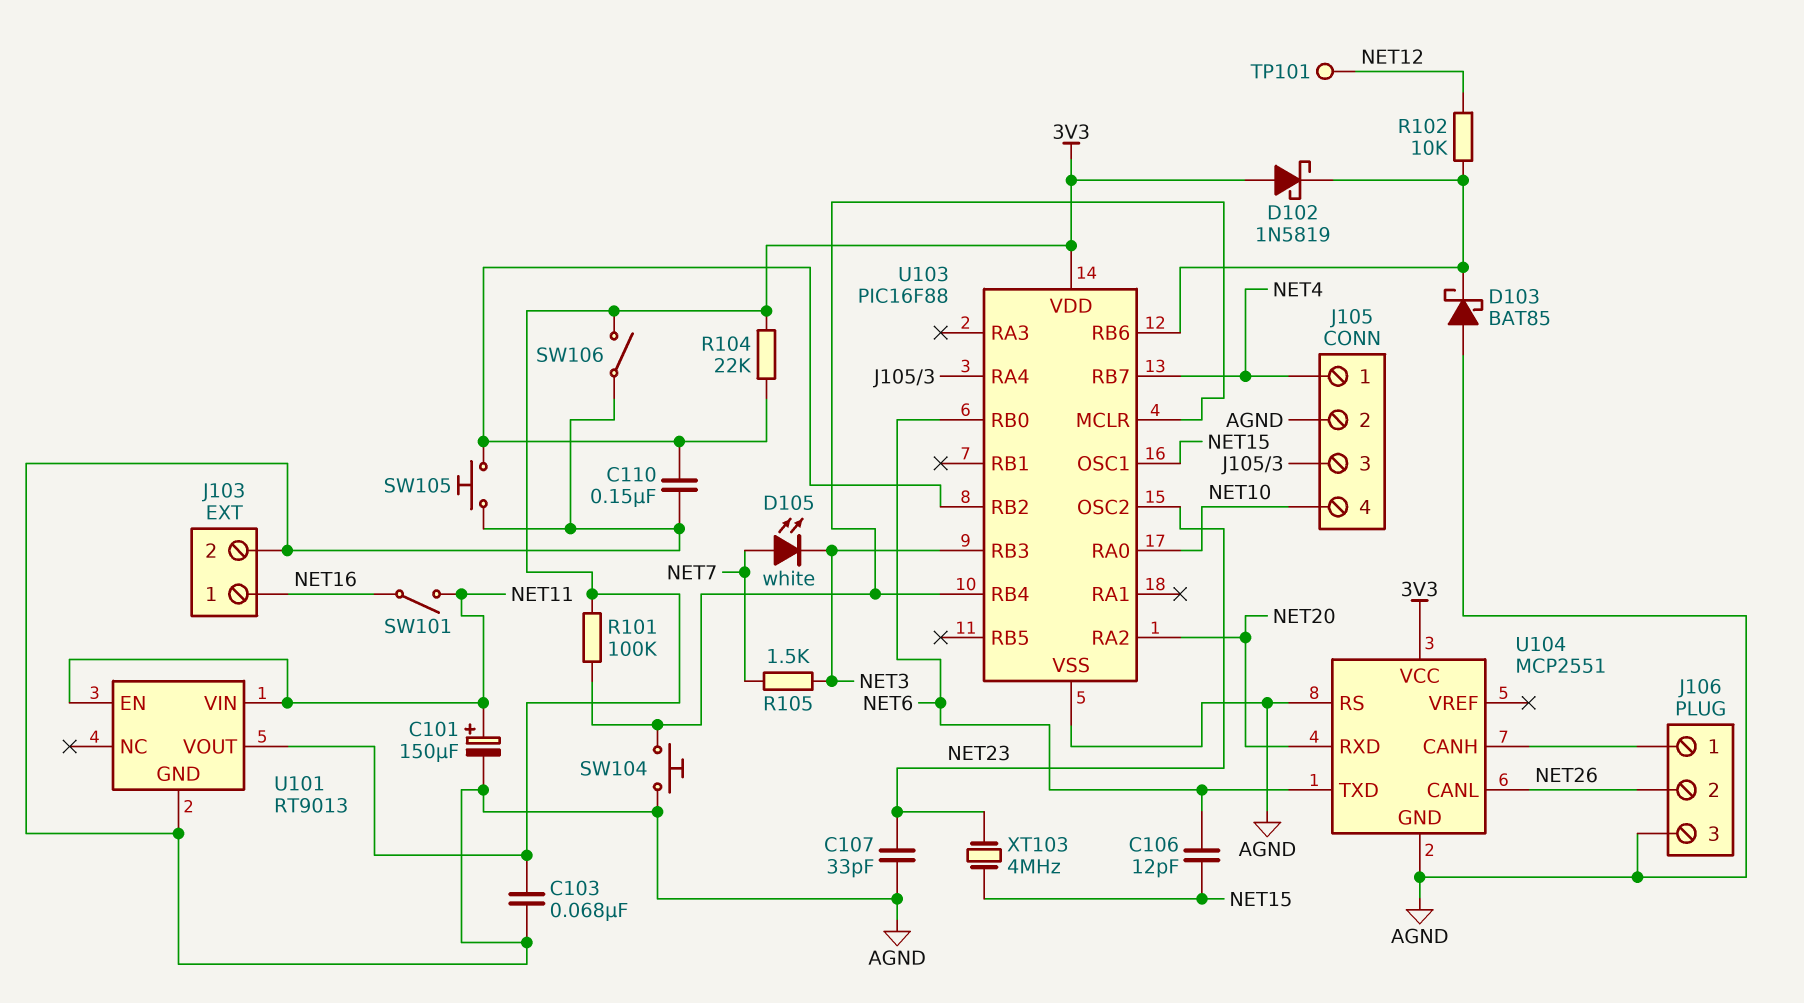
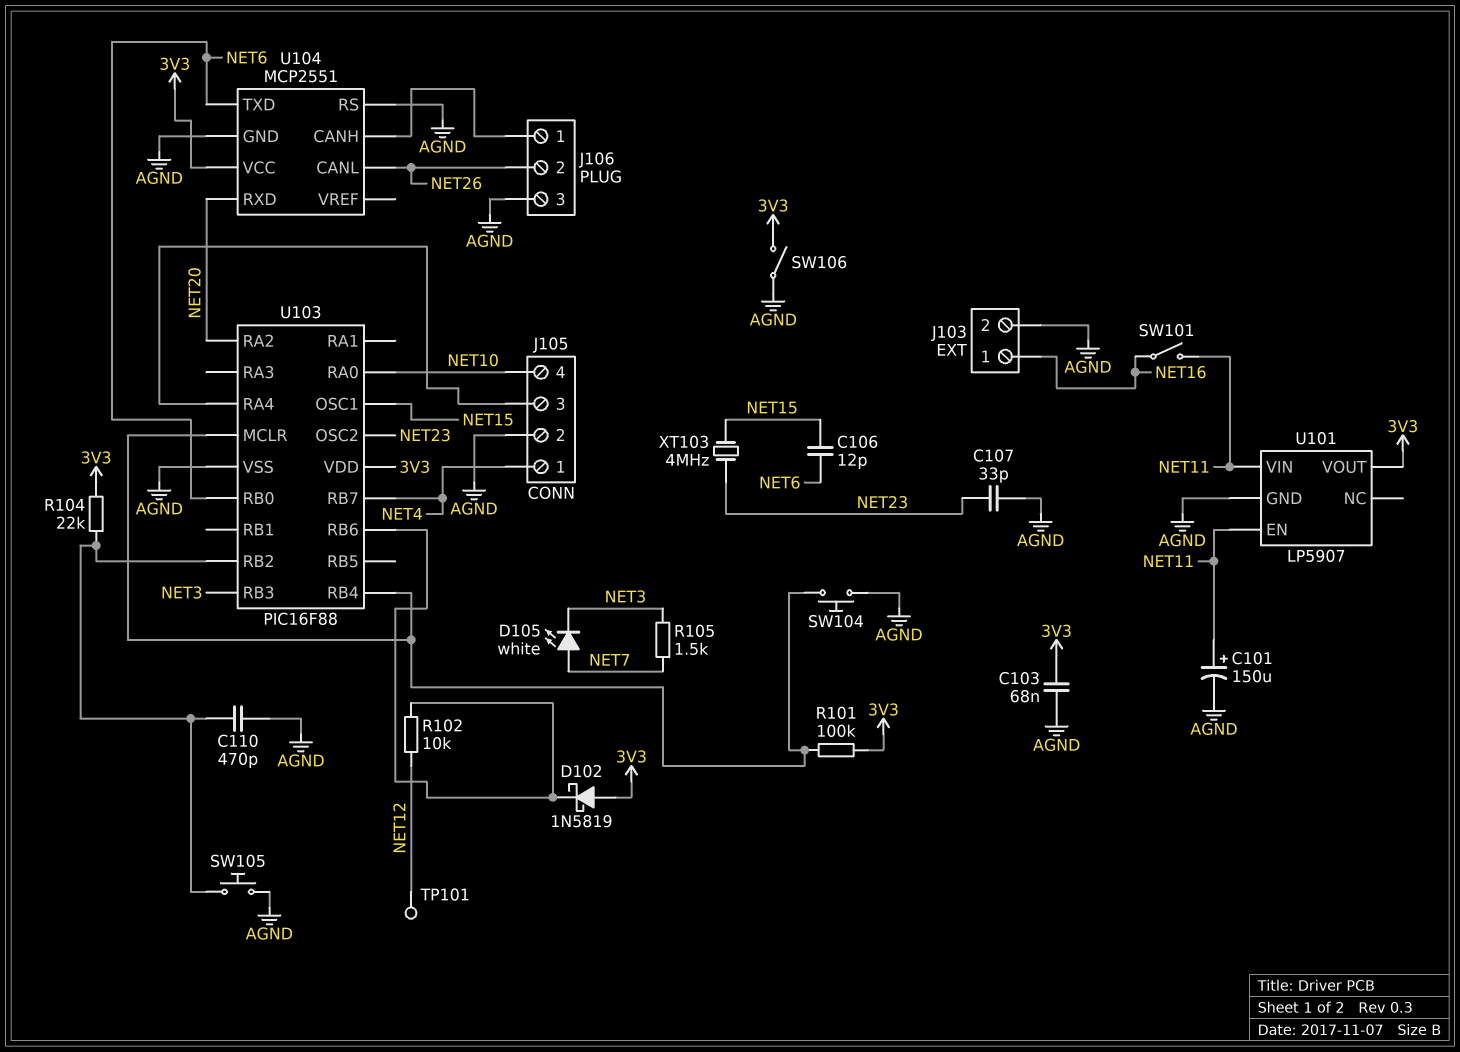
C110: 150nF (AGND, U103/RB2) -> 470pF (AGND, U103/RB2)
D103: schottky BAT85 (A AGND, K U103/RB6) -> none
U101: RT9013 -> LP5907

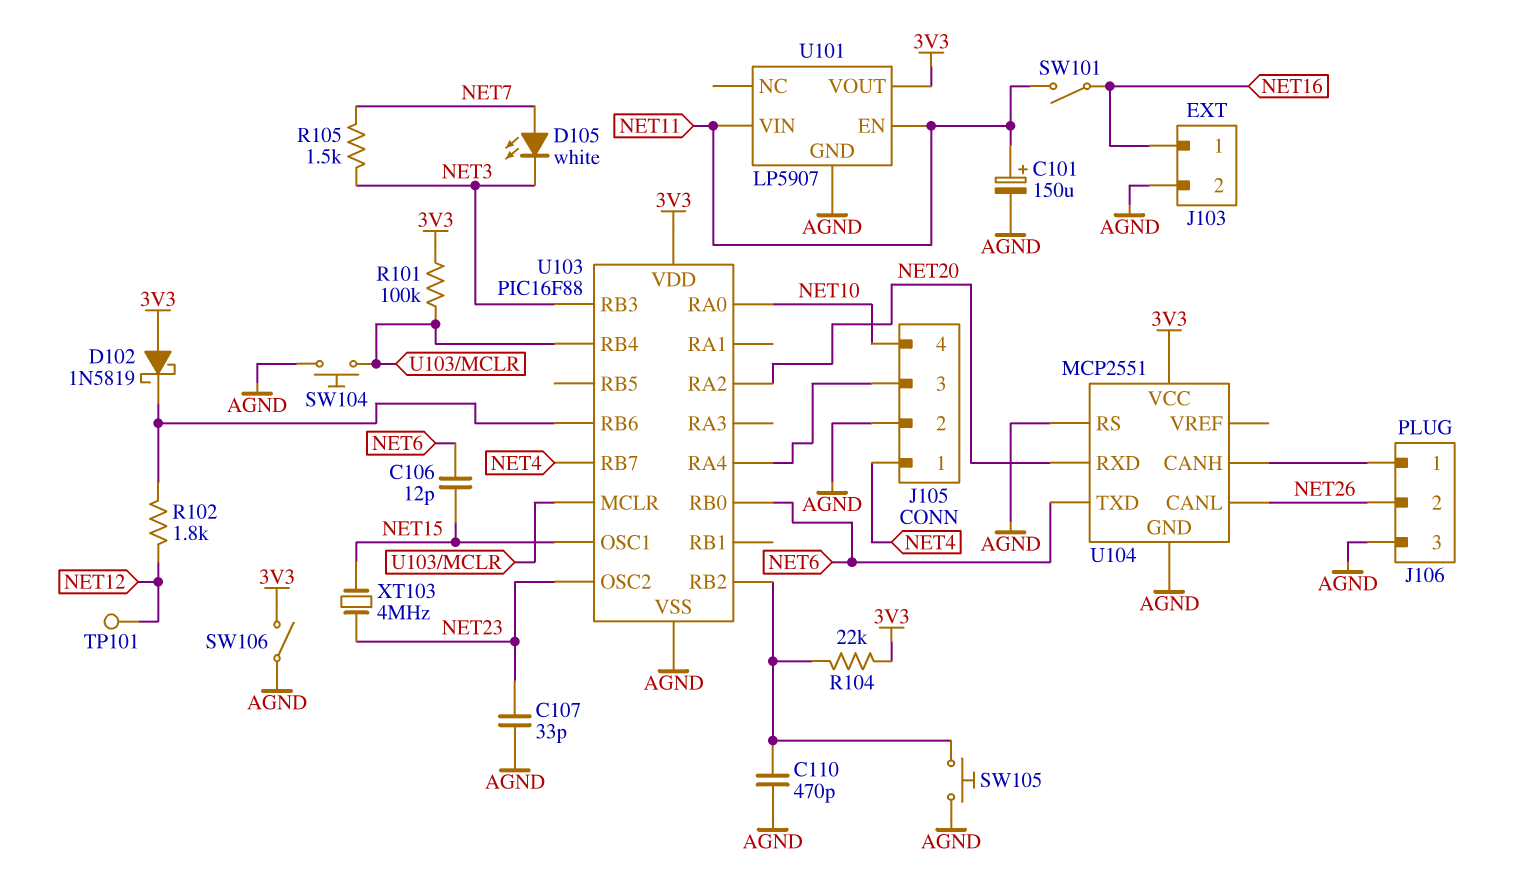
C103: 68nF (3V3, AGND) -> none
R102: 10k (NET12, U103/RB6) -> 1.8k (NET12, U103/RB6)

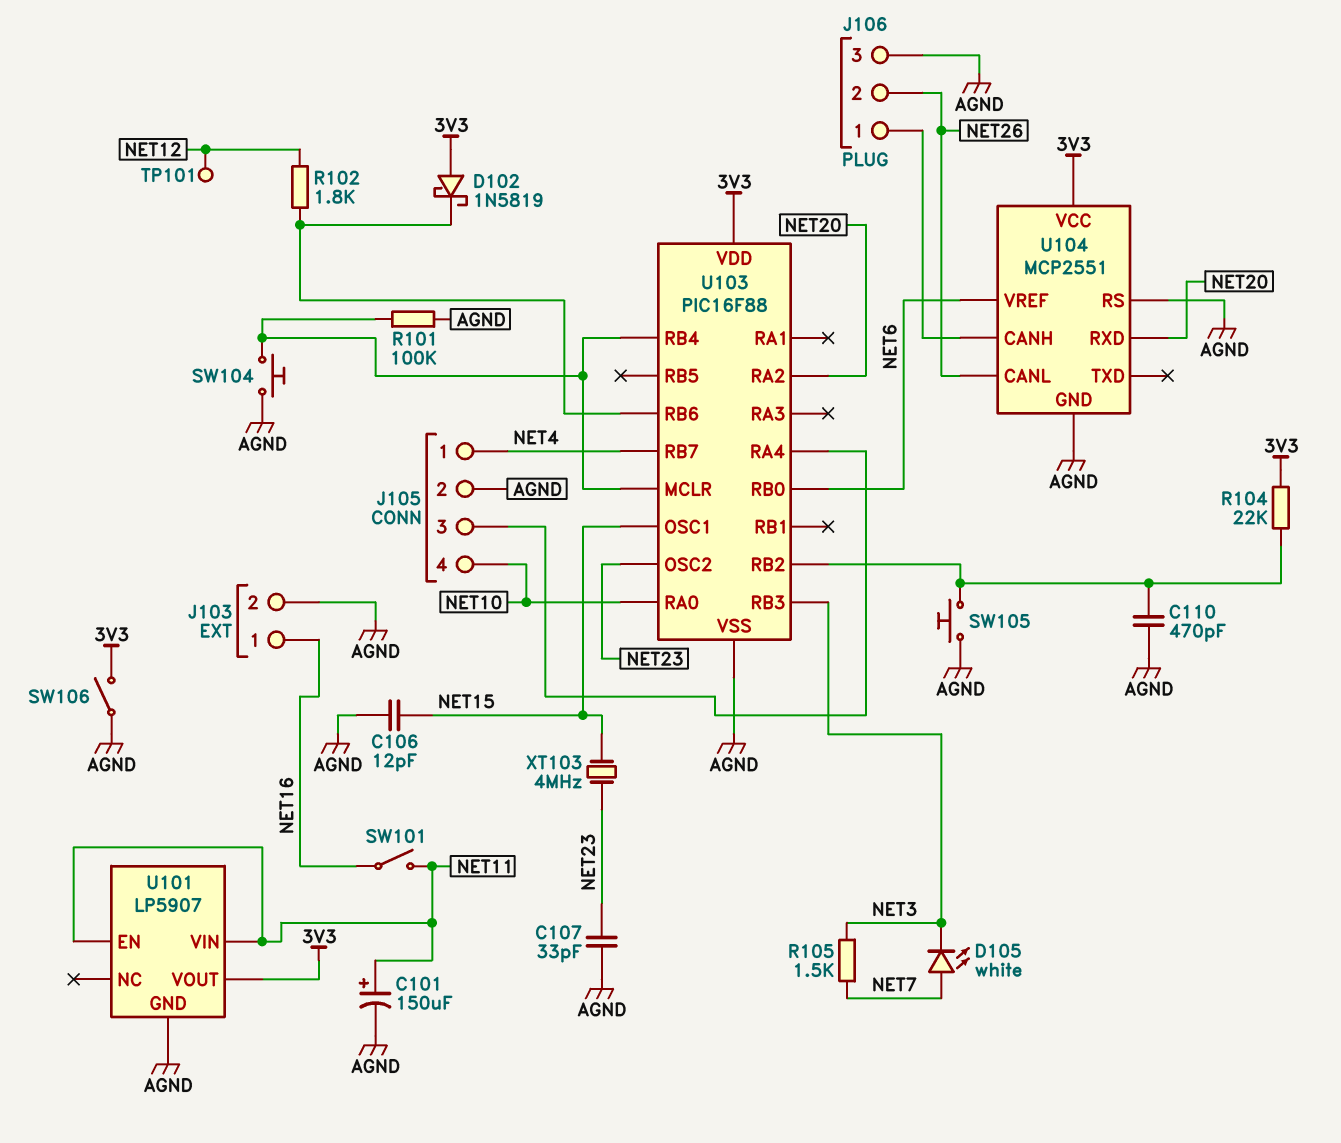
C106: 12pF (NET6, NET15) -> 12pF (AGND, NET15)
R101: 100k (3V3, U103/MCLR) -> 100k (AGND, U103/MCLR)
U104 pin TXD: NET6 -> none
U104 pin VREF: none -> NET6

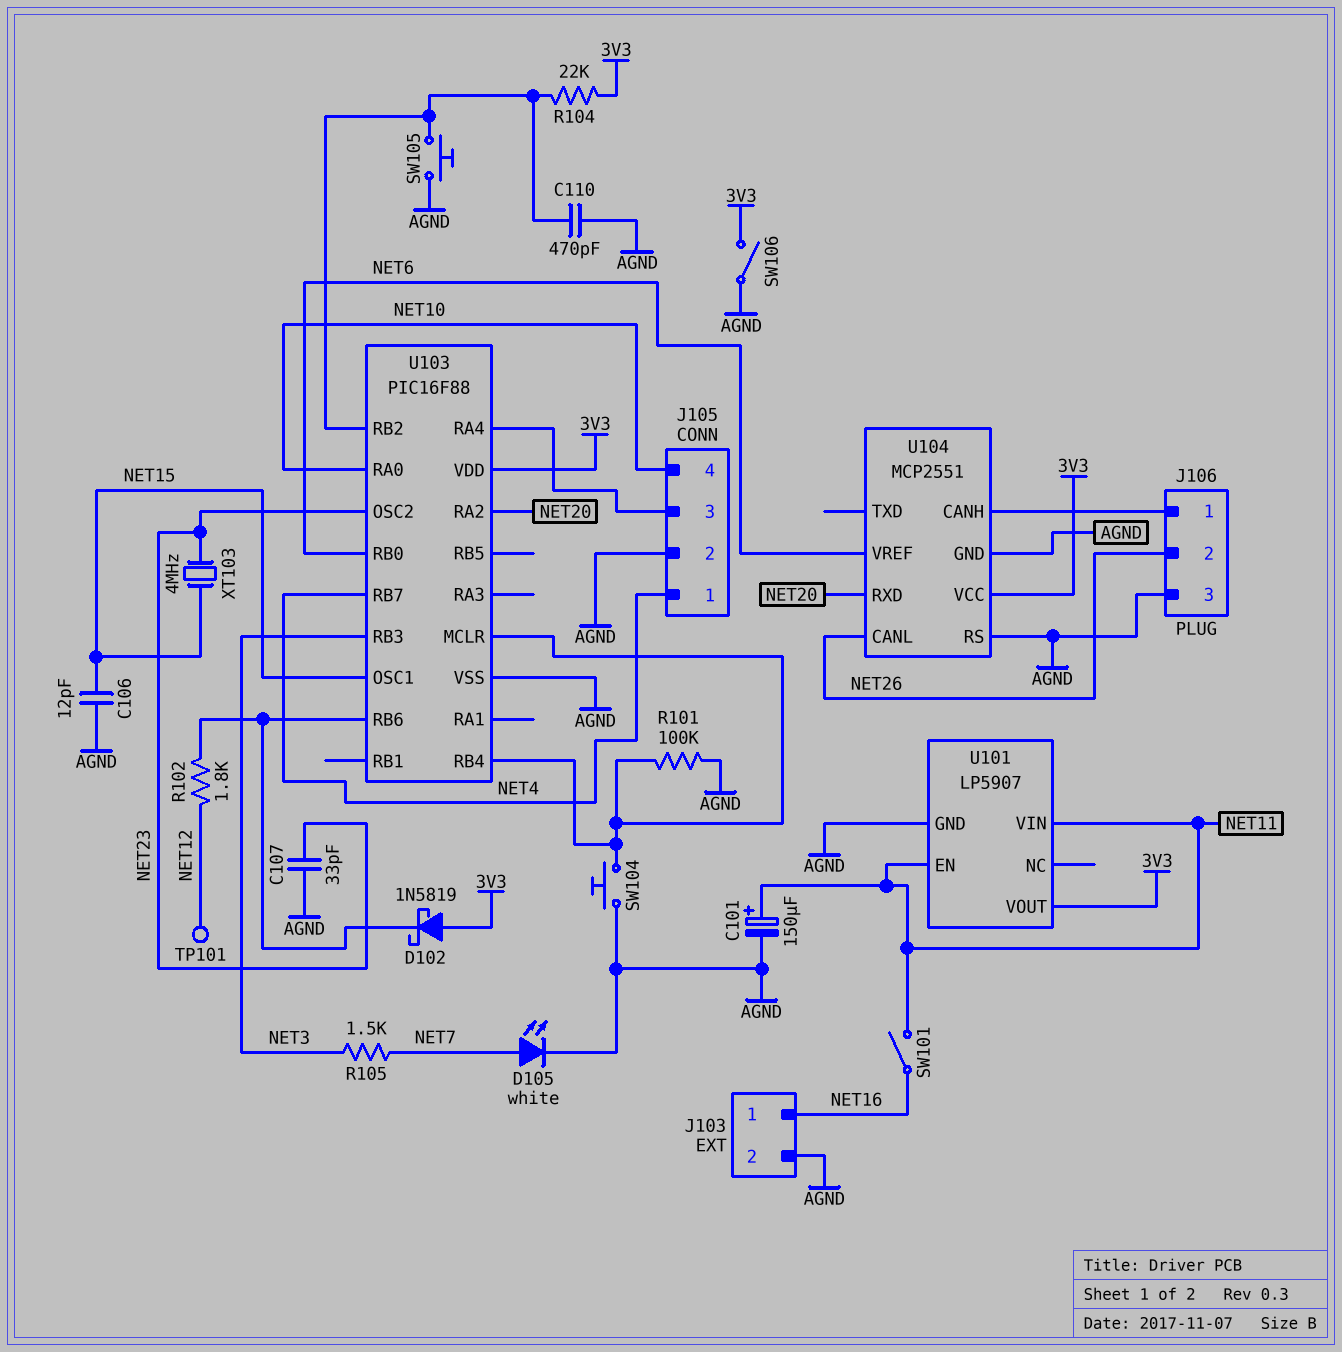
D105: LED white (A NET7, K NET3) -> LED white (A NET7, K AGND)

